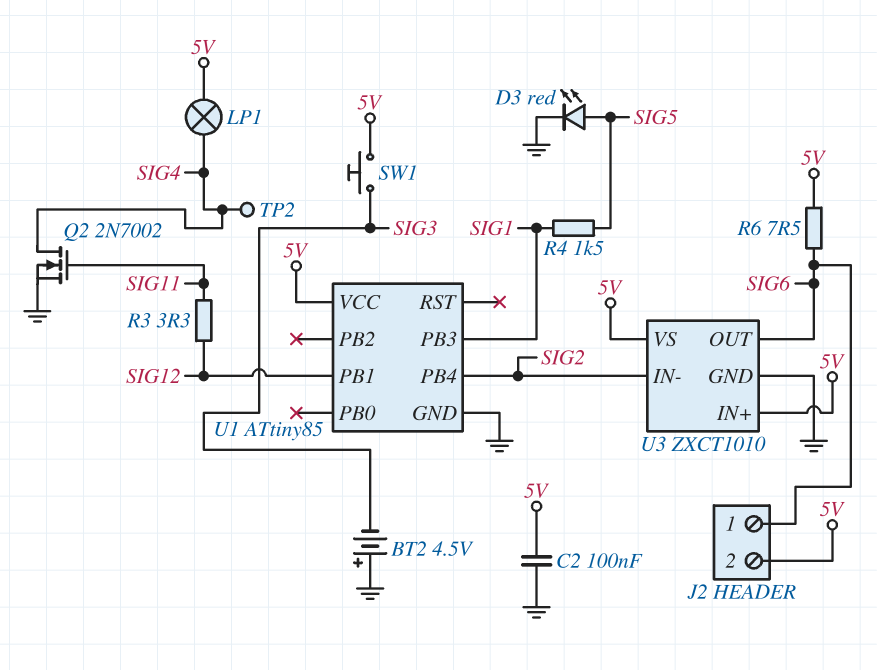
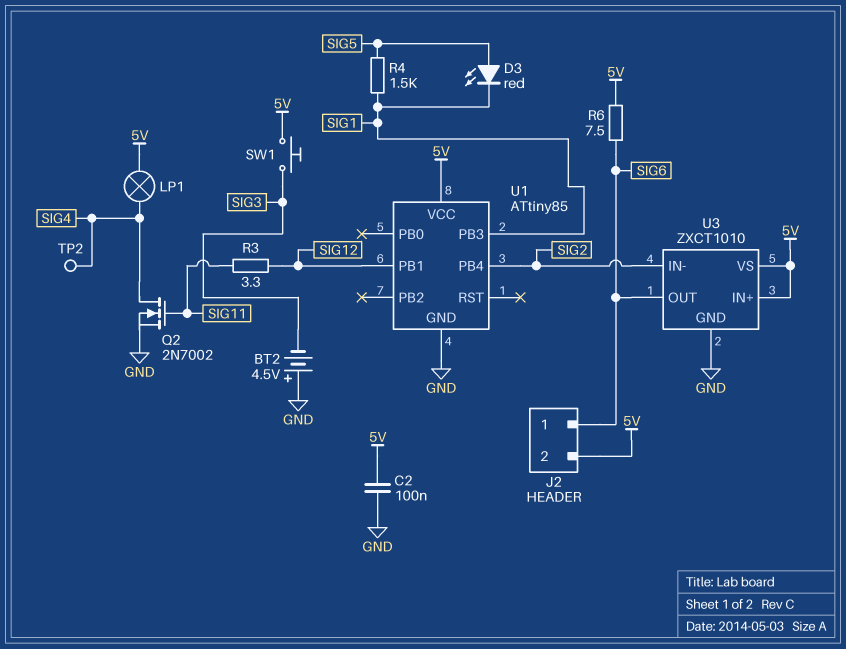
D3: LED red (A SIG5, K GND) -> LED red (A SIG5, K SIG1)

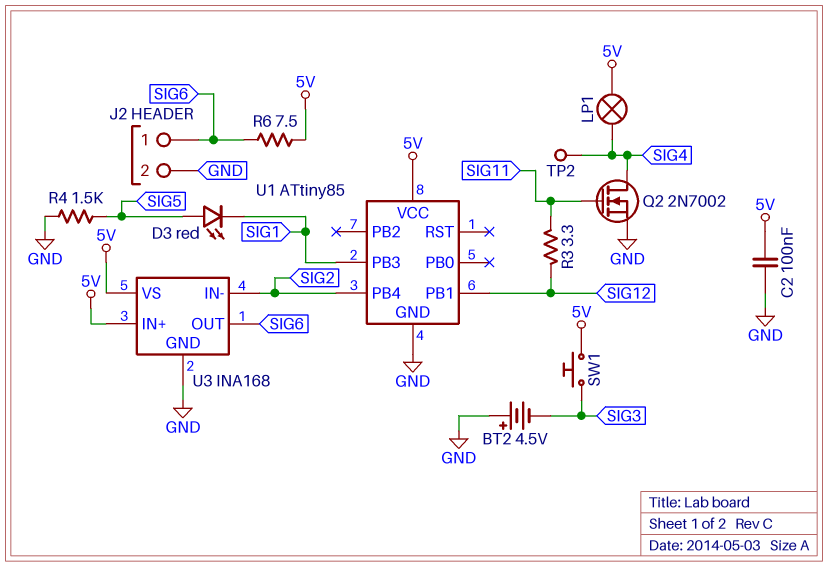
J2 pin 2: 5V -> GND
R4: 1.5k (SIG1, SIG5) -> 1.5k (GND, SIG5)
U3: ZXCT1010 -> INA168

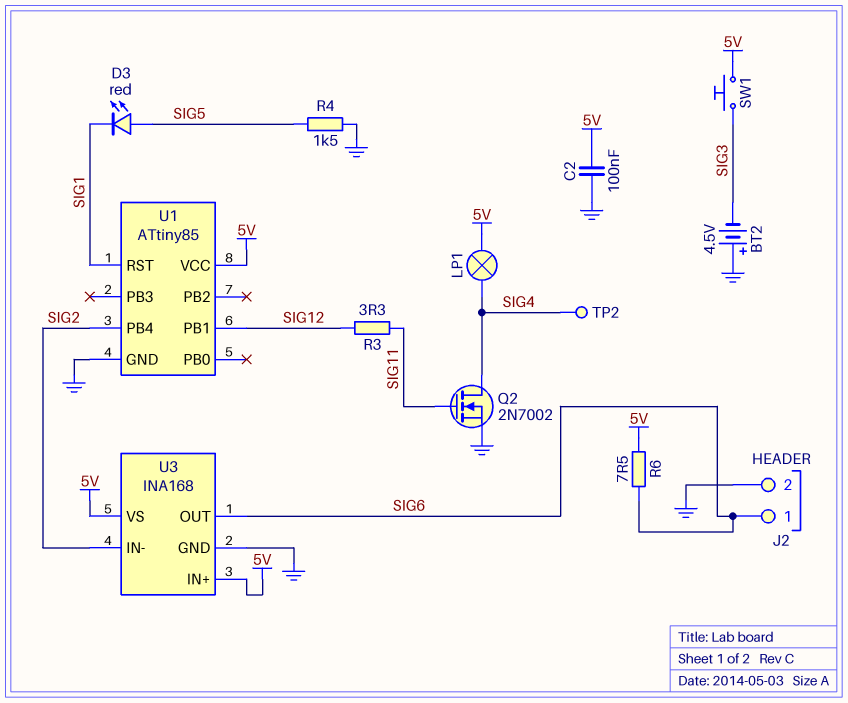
U1 pin PB3: SIG1 -> none
U1 pin RST: none -> SIG1

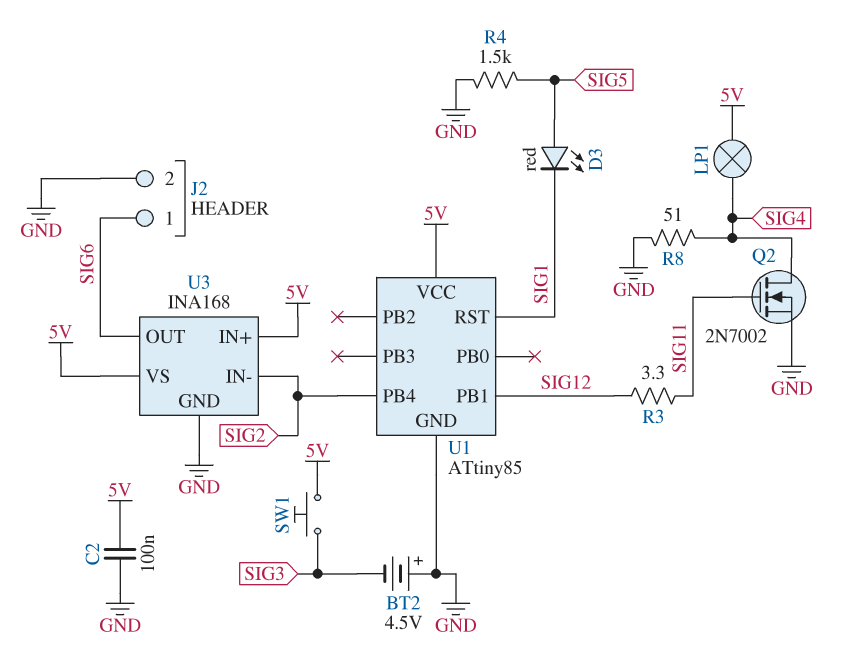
R6: 7.5 (5V, SIG6) -> none
R8: none -> 51 (GND, SIG4)
TP2: test point (SIG4) -> none

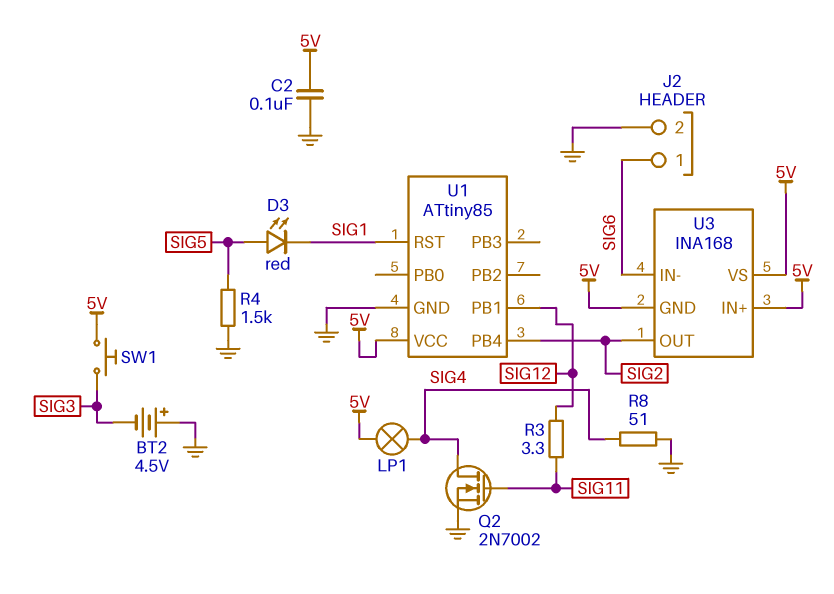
U3 pin GND: GND -> 5V
U3 pin IN-: SIG2 -> SIG6
U3 pin OUT: SIG6 -> SIG2

